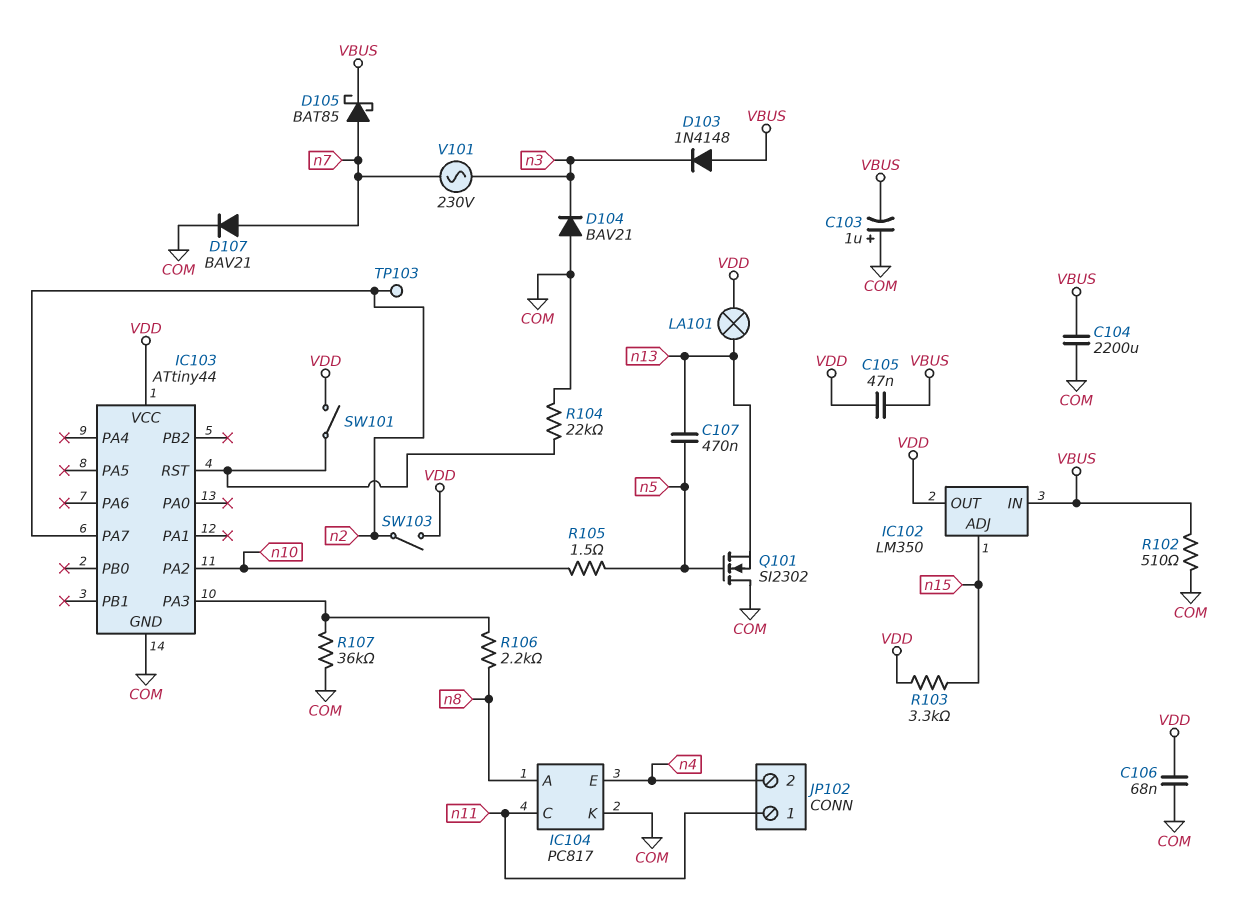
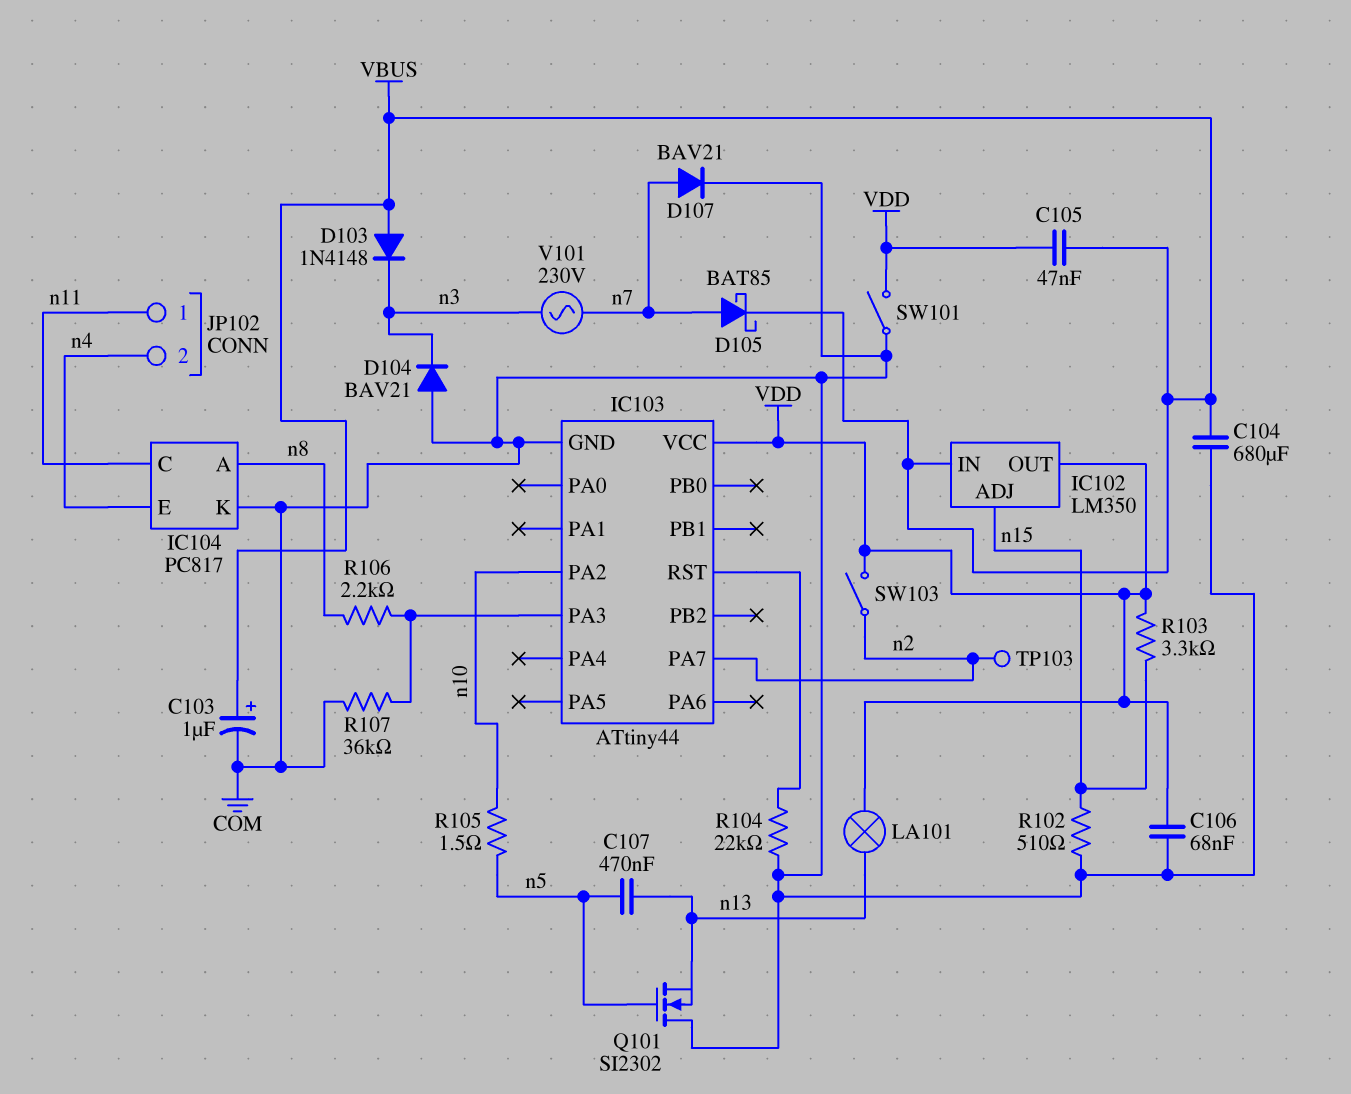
C103: 1uF (plus COM, minus VBUS) -> 1uF (plus VBUS, minus COM)
C104: 2200uF (COM, VBUS) -> 680uF (COM, VBUS)
R102: 510 (COM, VBUS) -> 510 (COM, n15)
SW101: switch (IC103/RST, VDD) -> switch (COM, VDD)

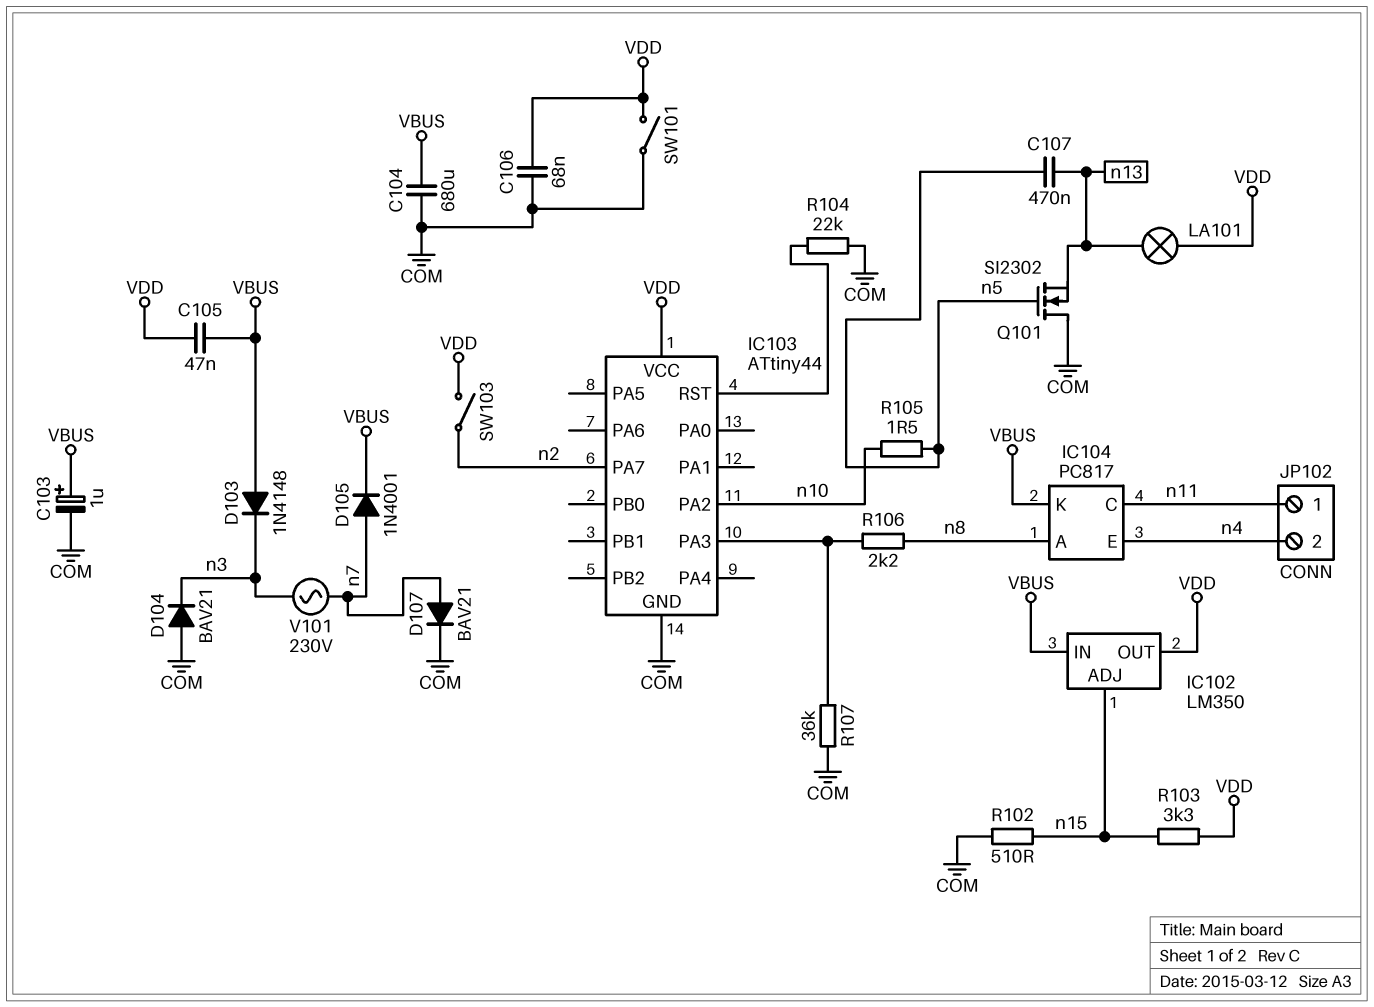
D105: schottky BAT85 (A n7, K VBUS) -> diode 1N4001 (A n7, K VBUS)
IC104 pin K: COM -> VBUS
TP103: test point (n2) -> none

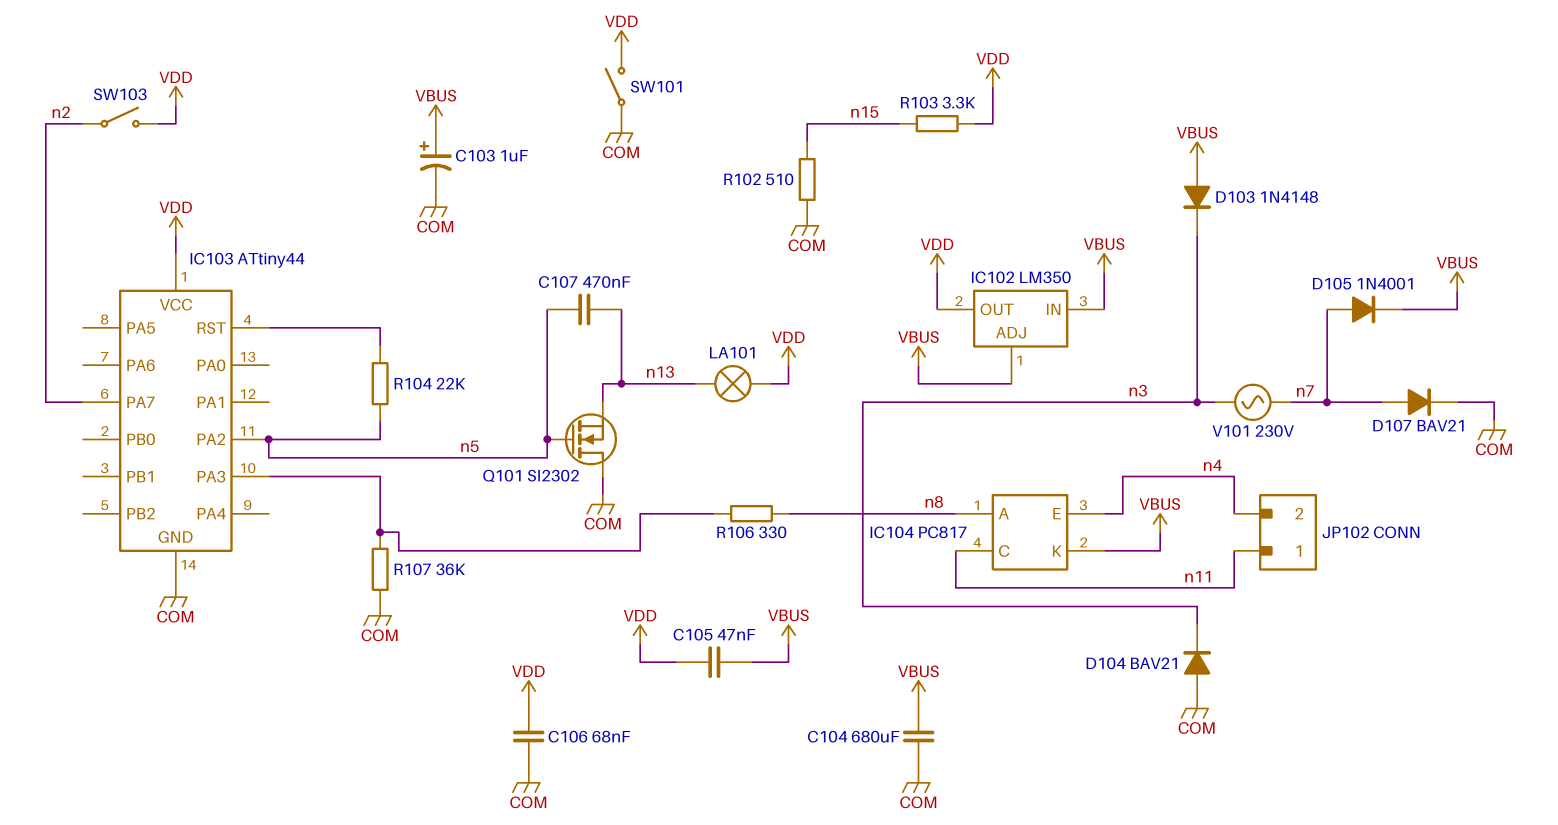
IC102 pin ADJ: n15 -> VBUS
IC103 pin PA2: n10 -> n5
R104: 22k (COM, IC103/RST) -> 22k (IC103/RST, n5)
R105: 1.5 (n5, n10) -> none
R106: 2.2k (IC103/PA3, n8) -> 330 (IC103/PA3, n8)

